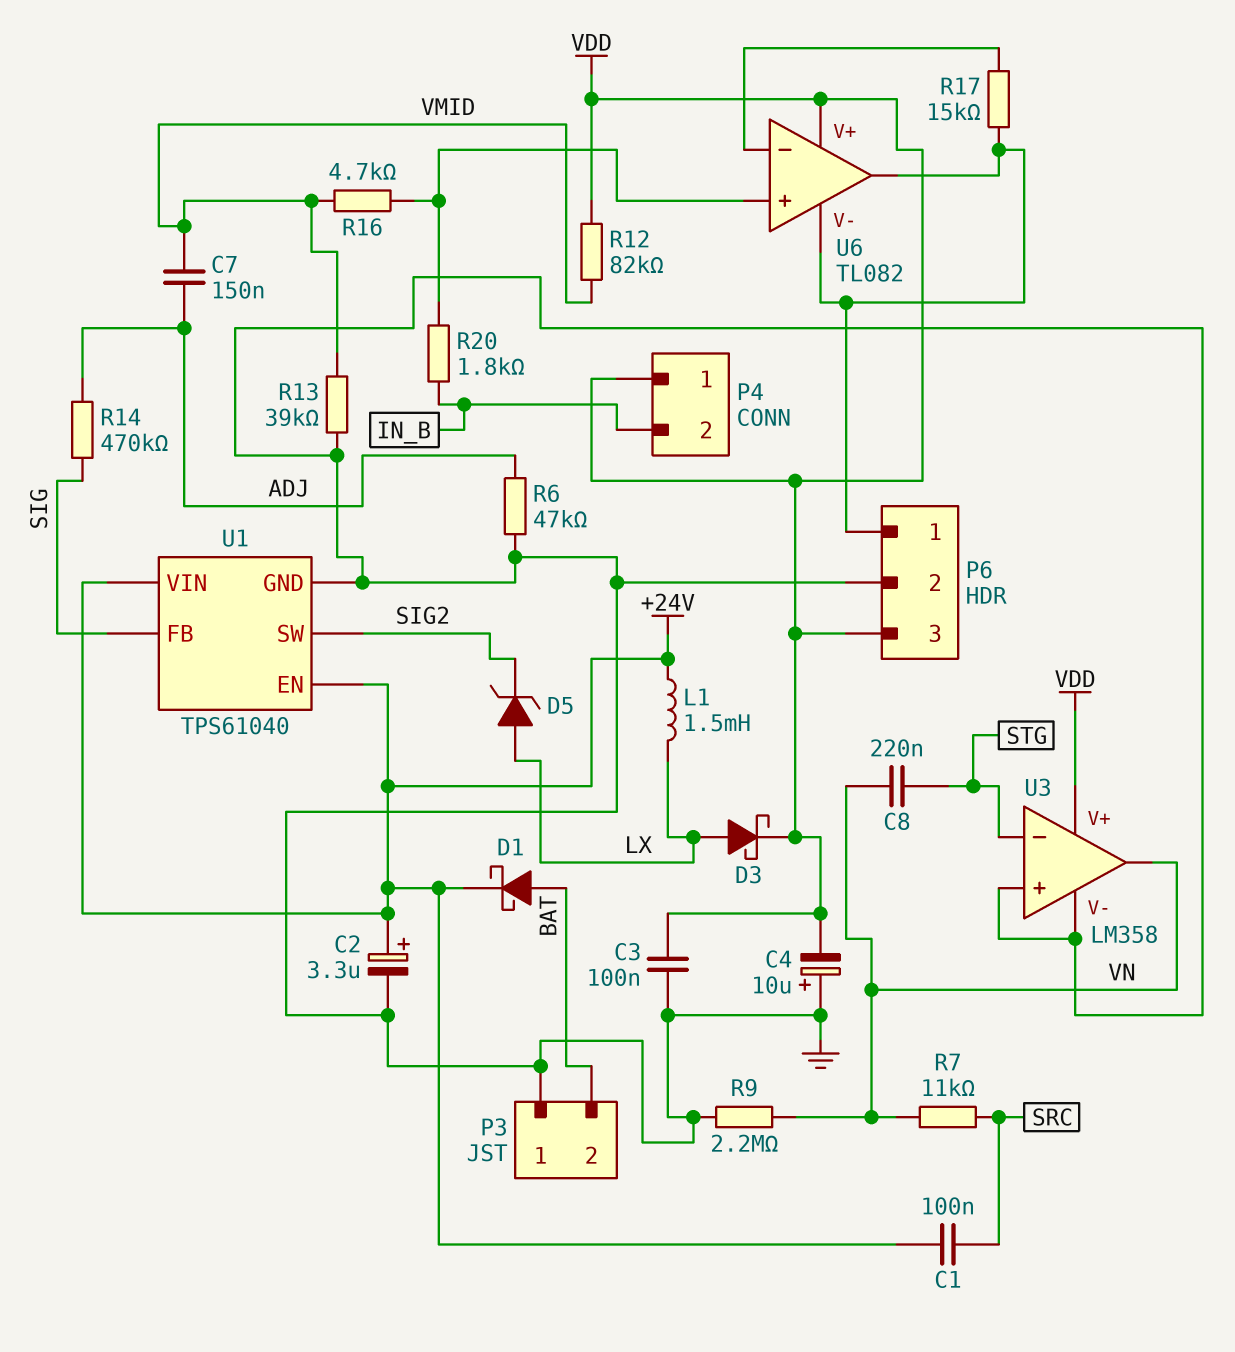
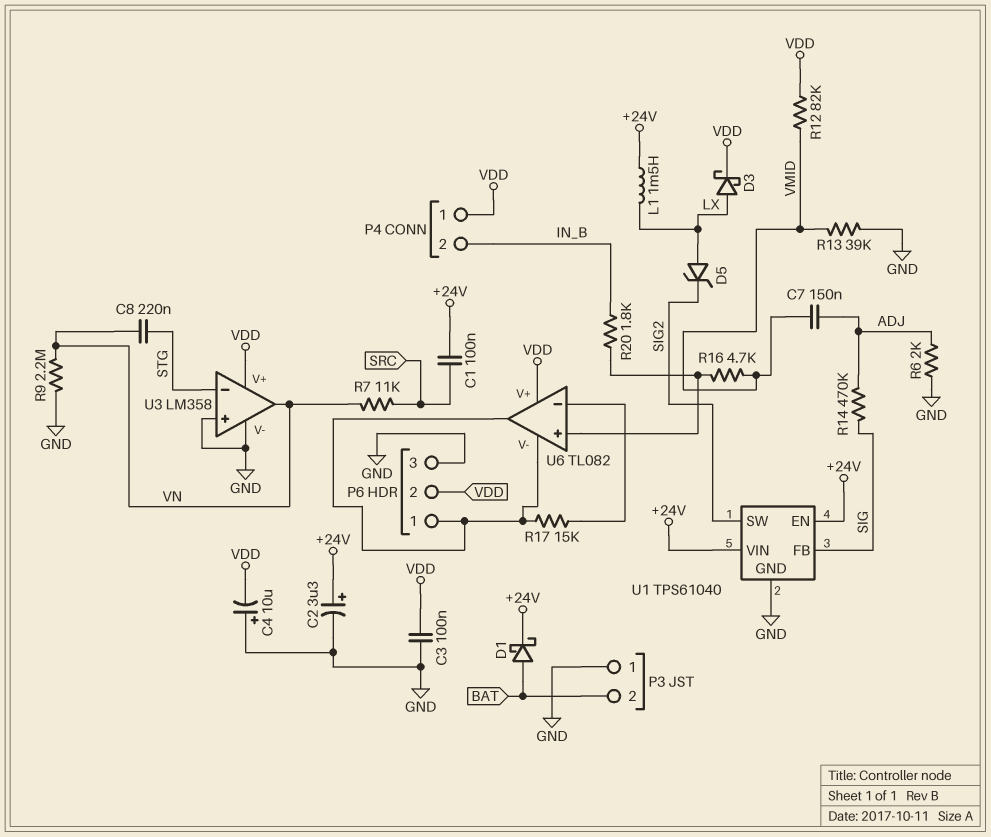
P6 pin 2: GND -> VDD
P6 pin 3: VDD -> GND
R6: 47k (ADJ, GND) -> 2k (ADJ, GND)

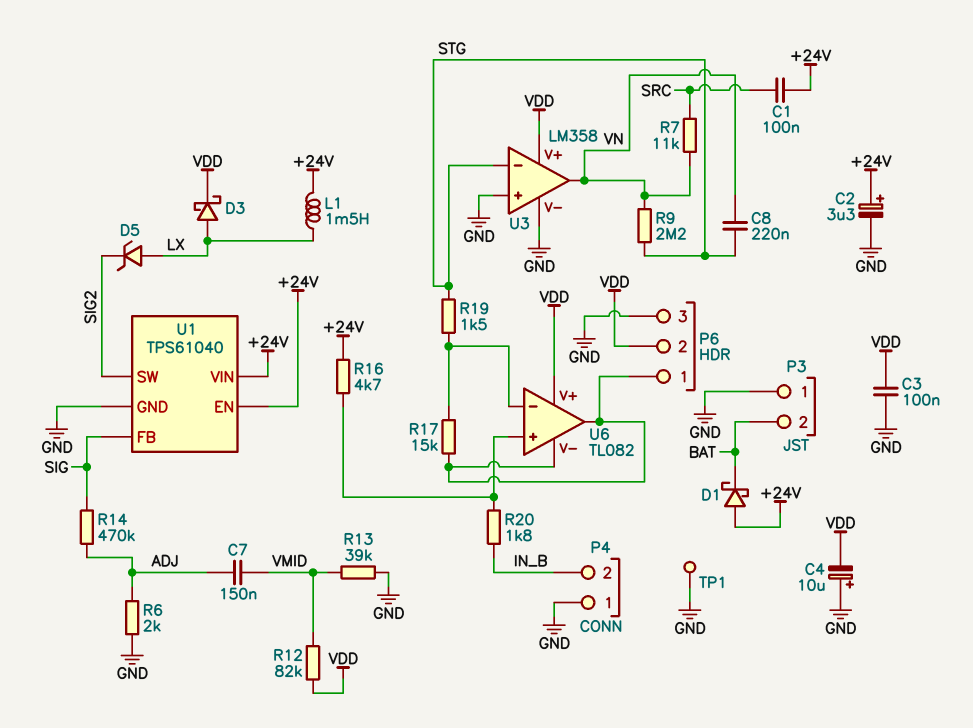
D1: schottky (A BAT, K +24V) -> schottky (A +24V, K BAT)
P4 pin 1: VDD -> GND
R9: 2.2M (GND, VN) -> 2.2M (STG, VN)
R16: 4.7k (U6/in+, VMID) -> 4.7k (+24V, U6/in+)
R19: none -> 1.5k (STG, U6/in-)
TP1: none -> test point (GND)

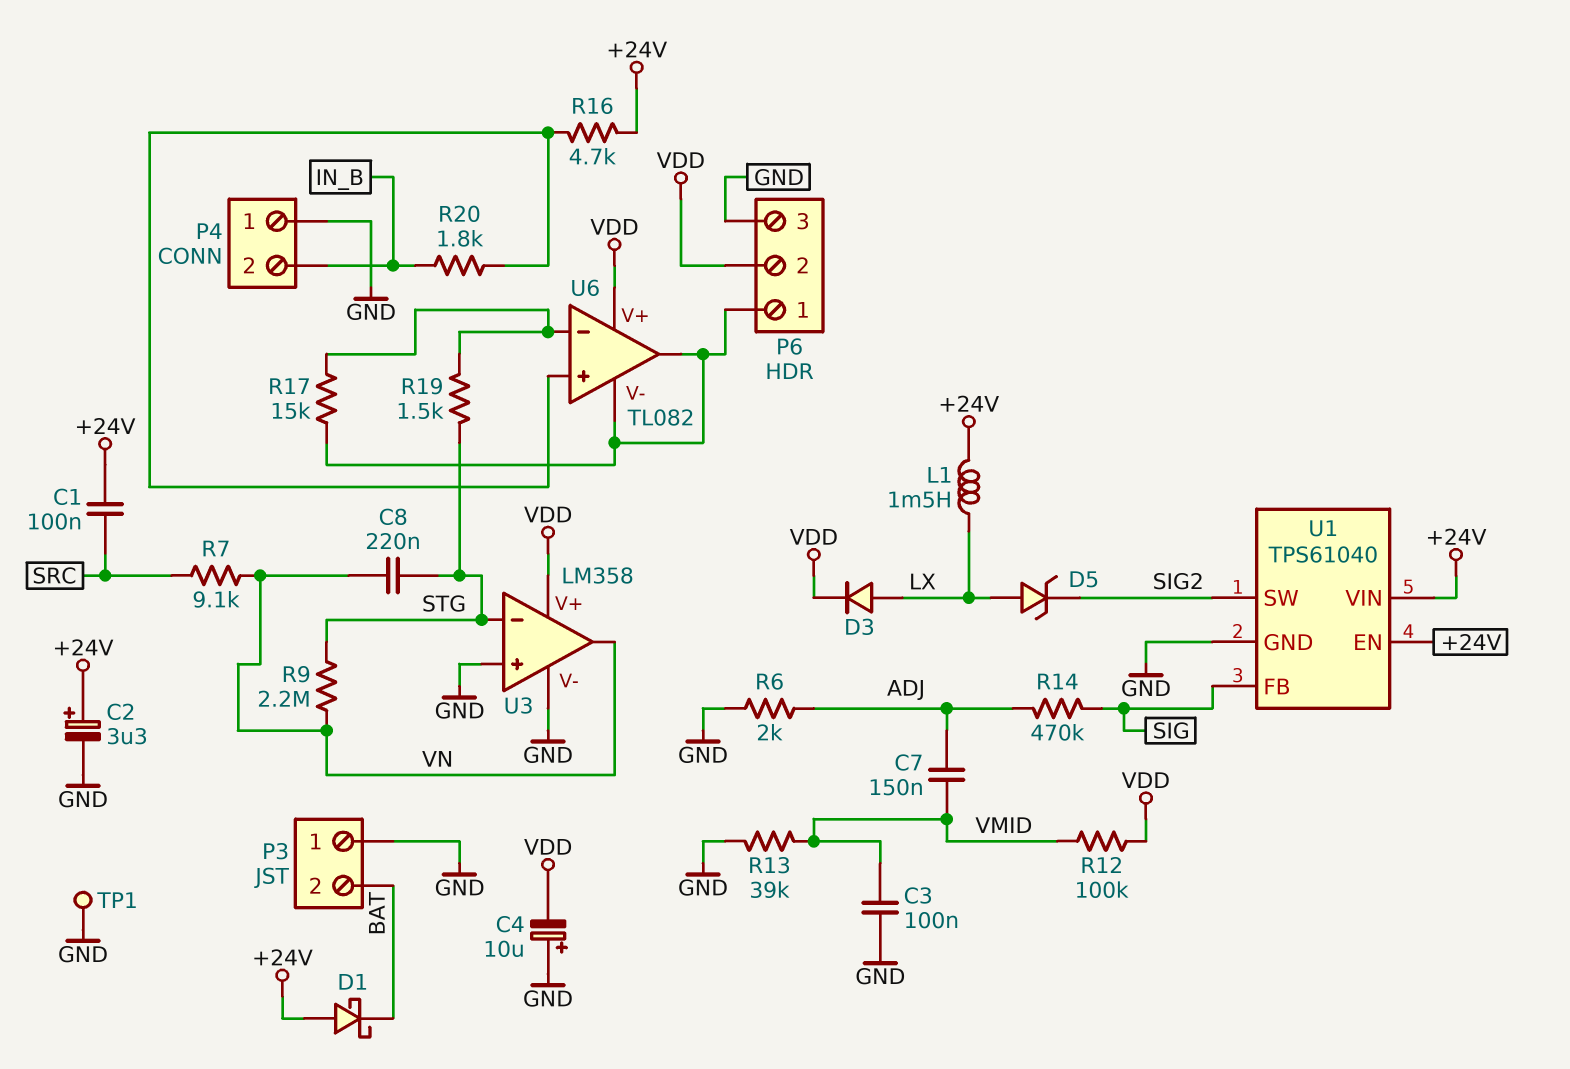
C3: 100nF (GND, VDD) -> 100nF (GND, VMID)
D3: schottky (A LX, K VDD) -> diode (A LX, K VDD)
R7: 11k (SRC, VN) -> 9.1k (SRC, VN)
R12: 82k (VDD, VMID) -> 100k (VDD, VMID)

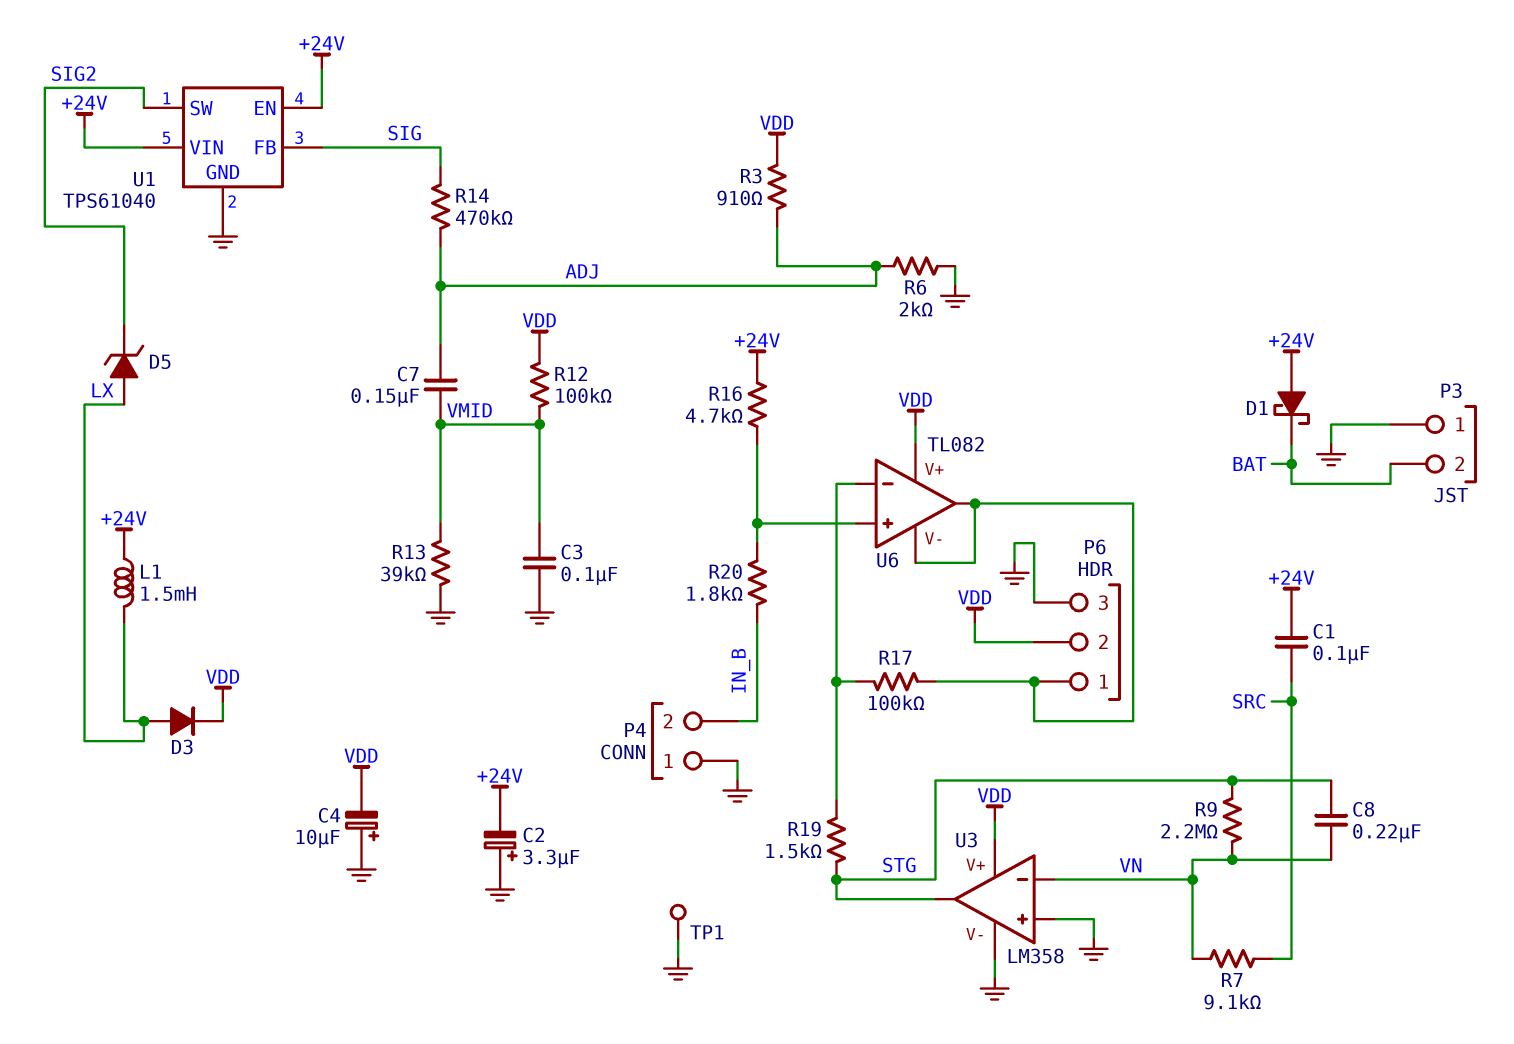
C2: 3.3uF (plus +24V, minus GND) -> 3.3uF (plus GND, minus +24V)
R3: none -> 910 (ADJ, VDD)
R17: 15k (P6/1, U6/in-) -> 100k (P6/1, U6/in-)
U3 pin in-: STG -> VN
U3 pin out: VN -> STG

